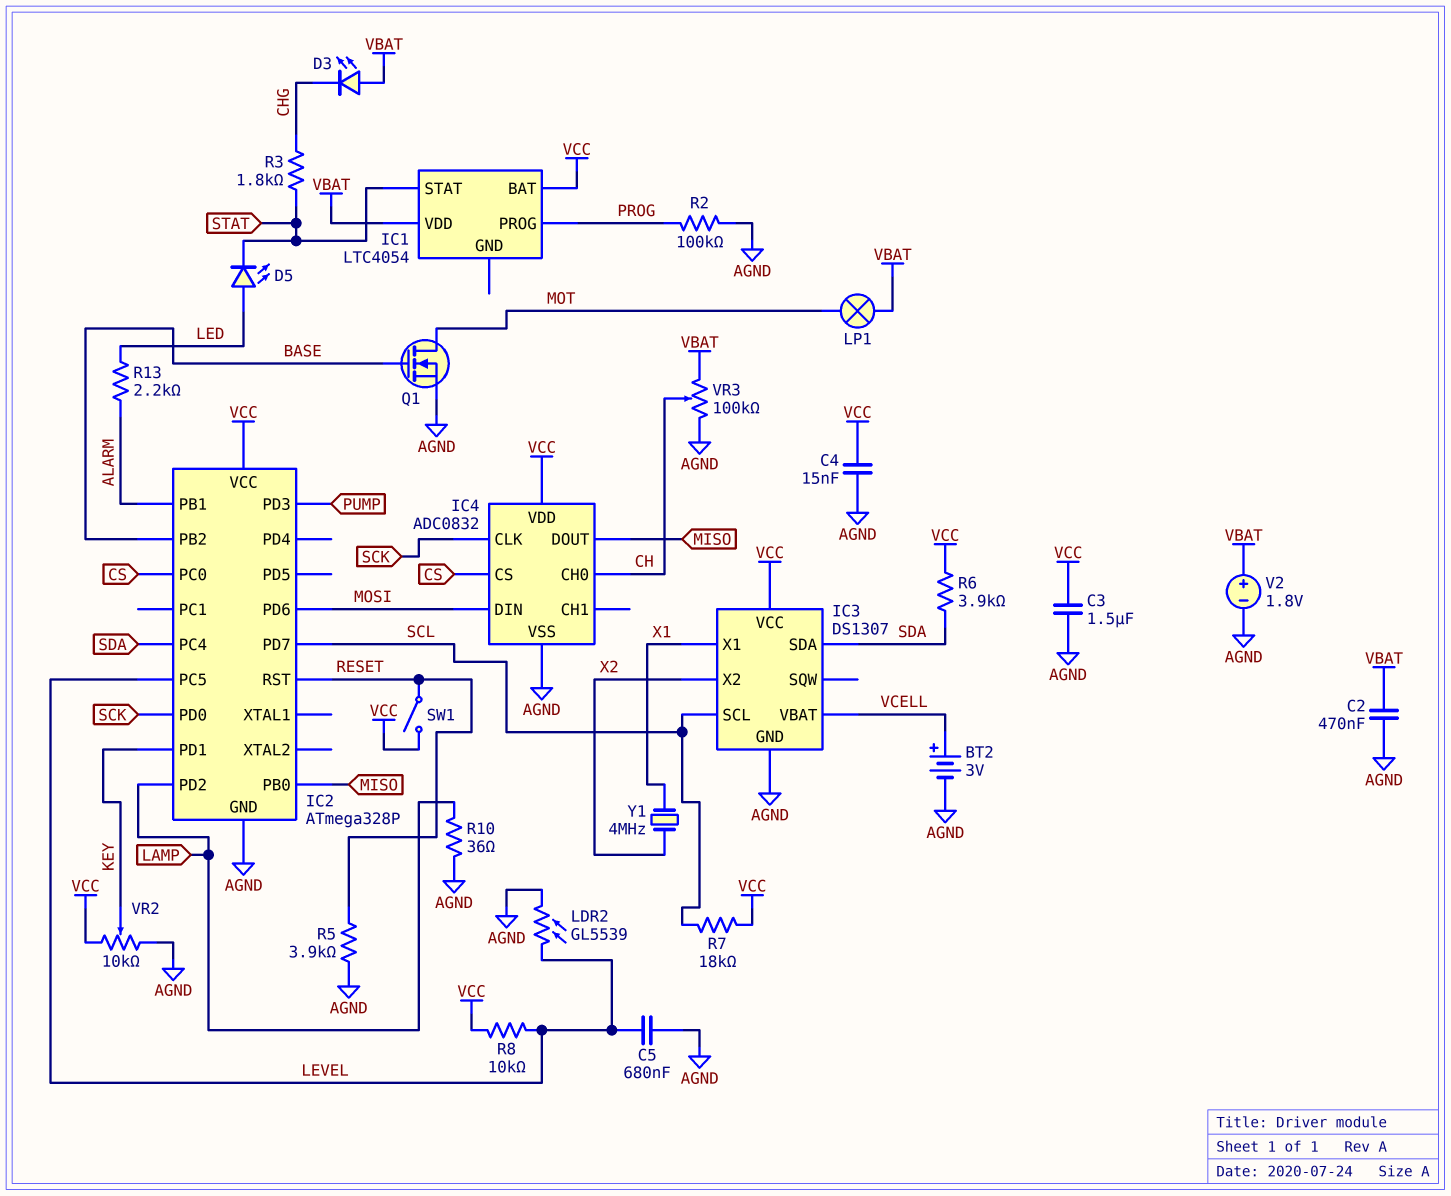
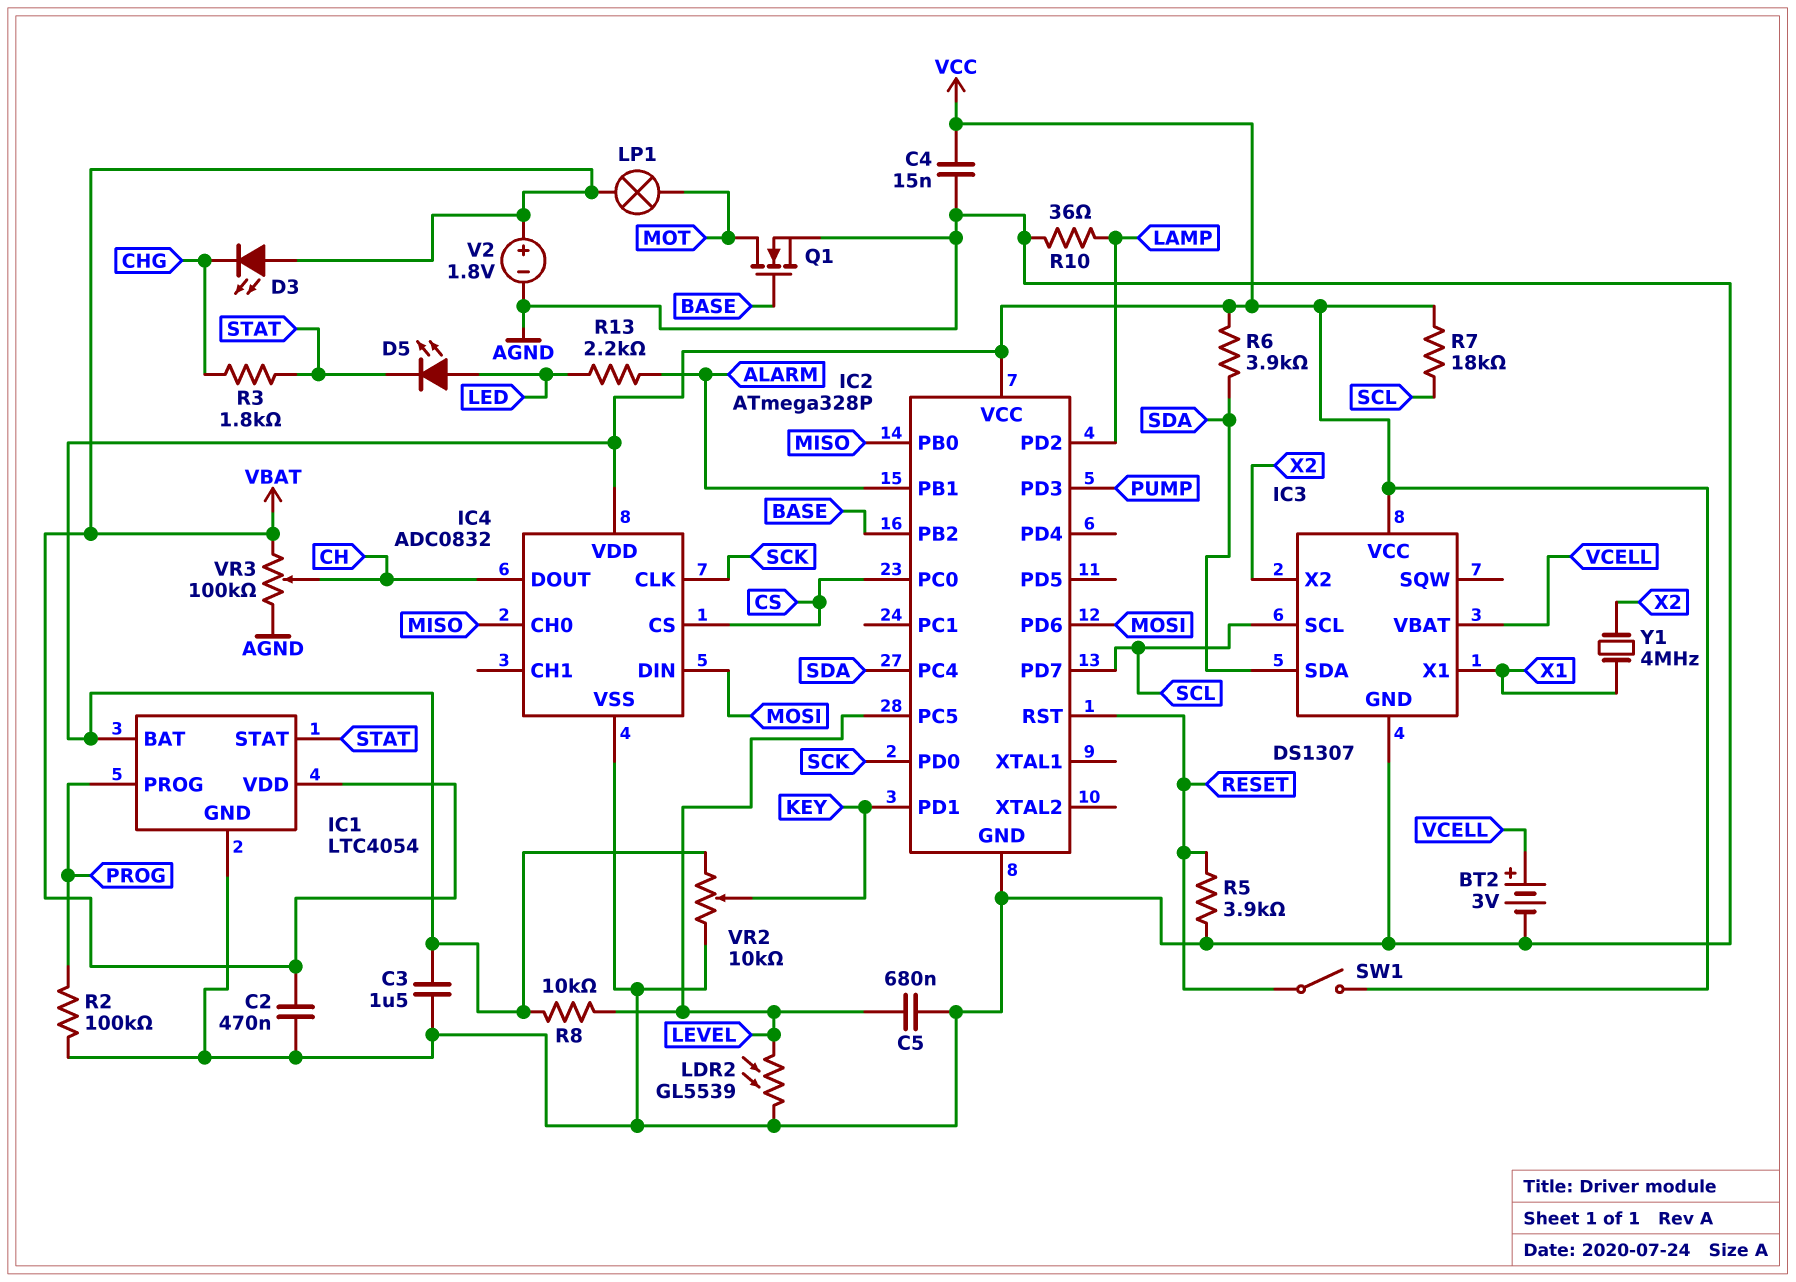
IC1 pin GND: none -> AGND
IC4 pin CH0: CH -> MISO
IC4 pin DOUT: MISO -> CH

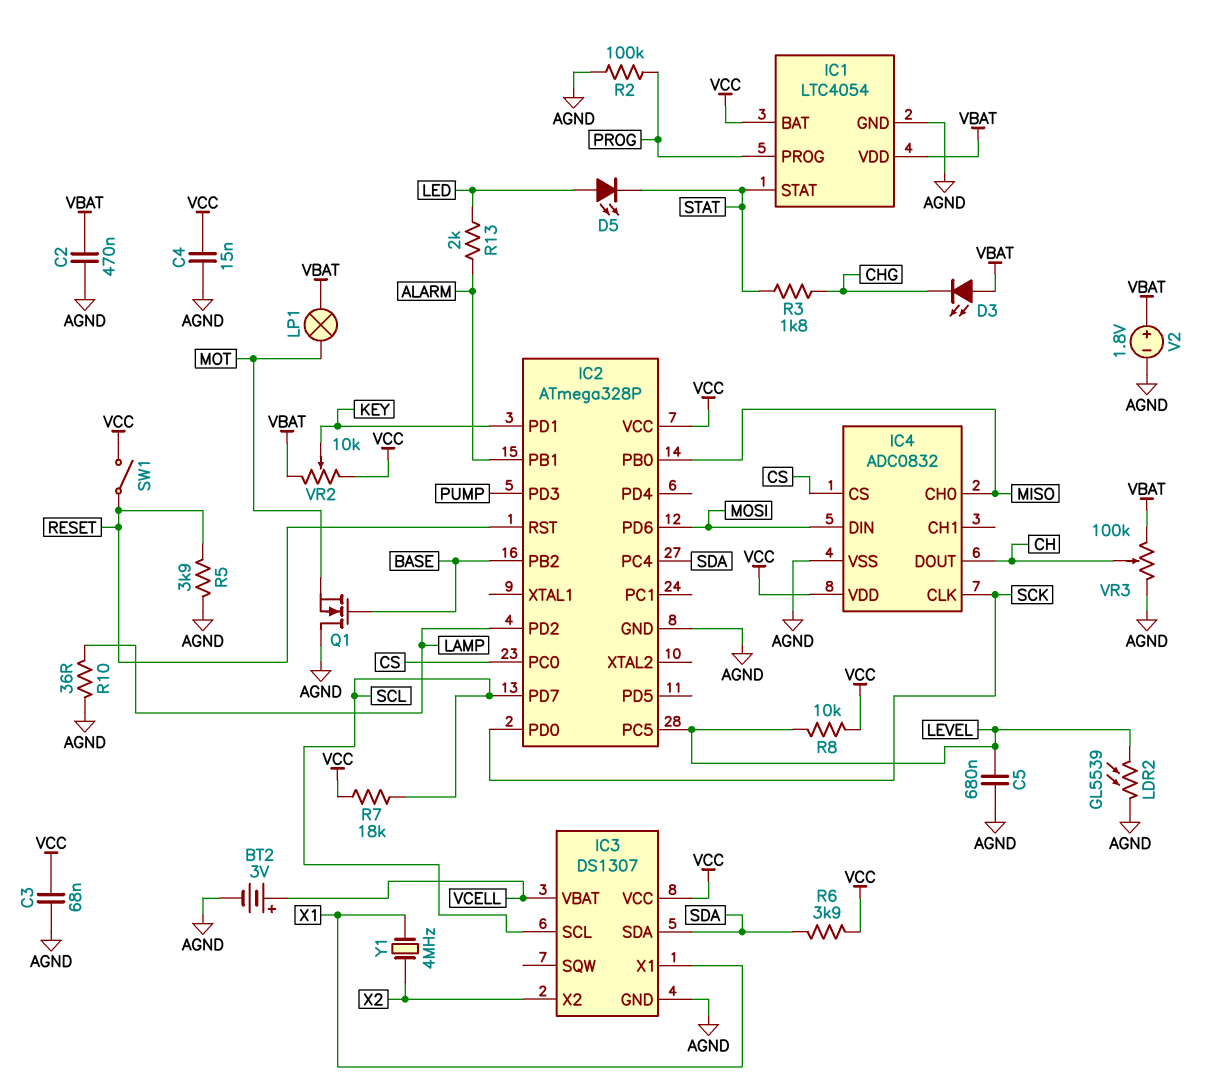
C3: 1.5uF (AGND, VCC) -> 68nF (AGND, VCC)
Q1: NMOS (G BASE, D MOT, S AGND) -> NMOS (G BASE, D AGND, S MOT)
R13: 2.2k (ALARM, LED) -> 2k (ALARM, LED)
VR2: 10k (AGND, VCC, wiper KEY) -> 10k (VBAT, VCC, wiper KEY)

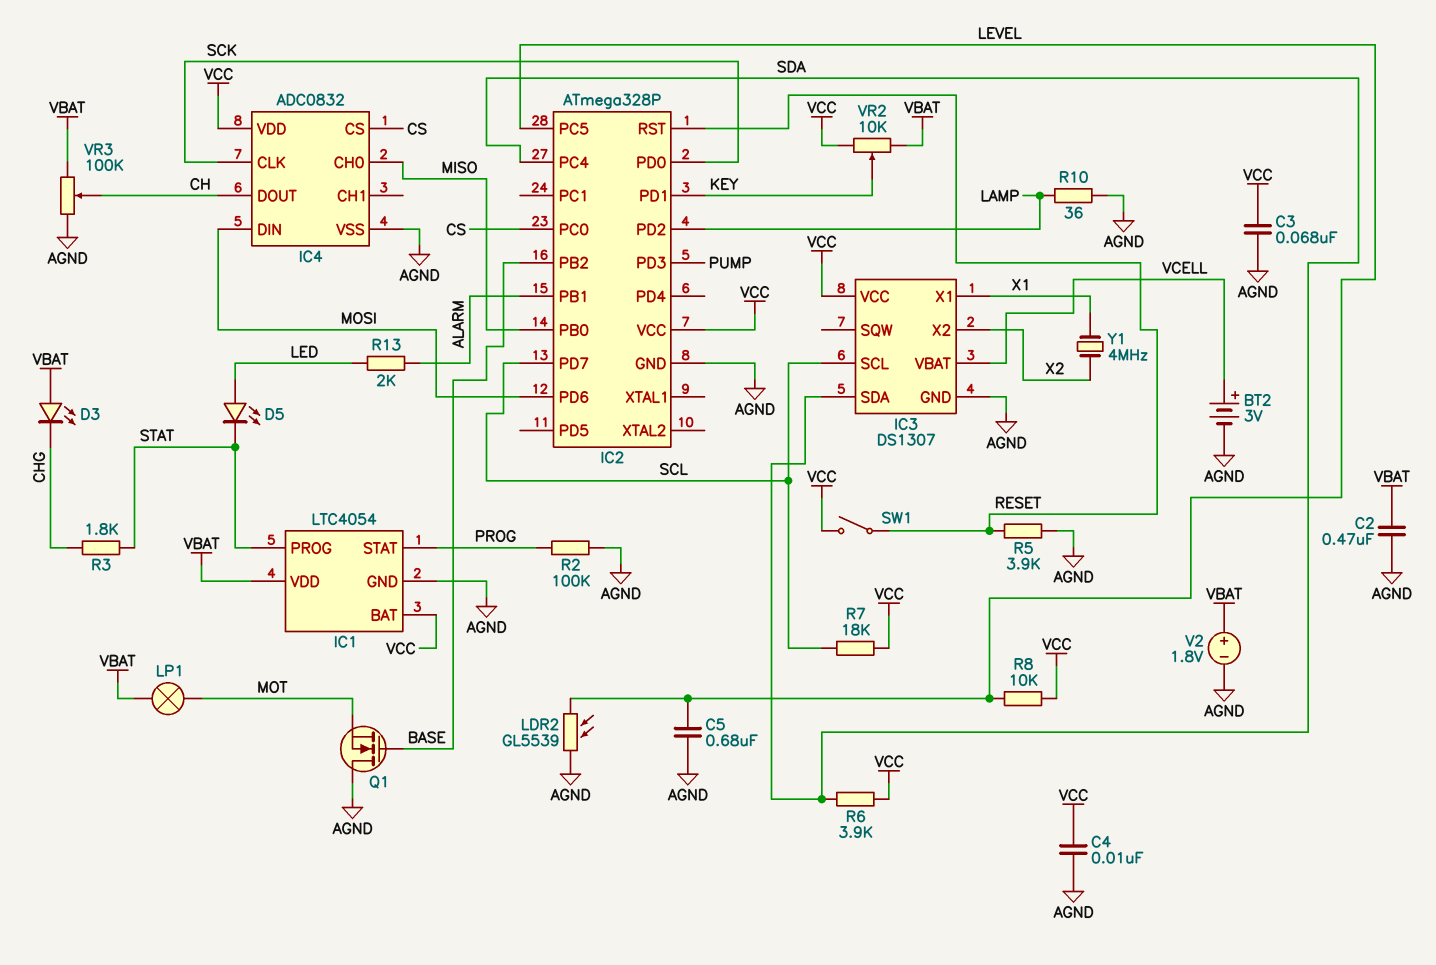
C4: 15nF (AGND, VCC) -> 10nF (AGND, VCC)
IC1 pin PROG: PROG -> STAT
IC1 pin STAT: STAT -> PROG

